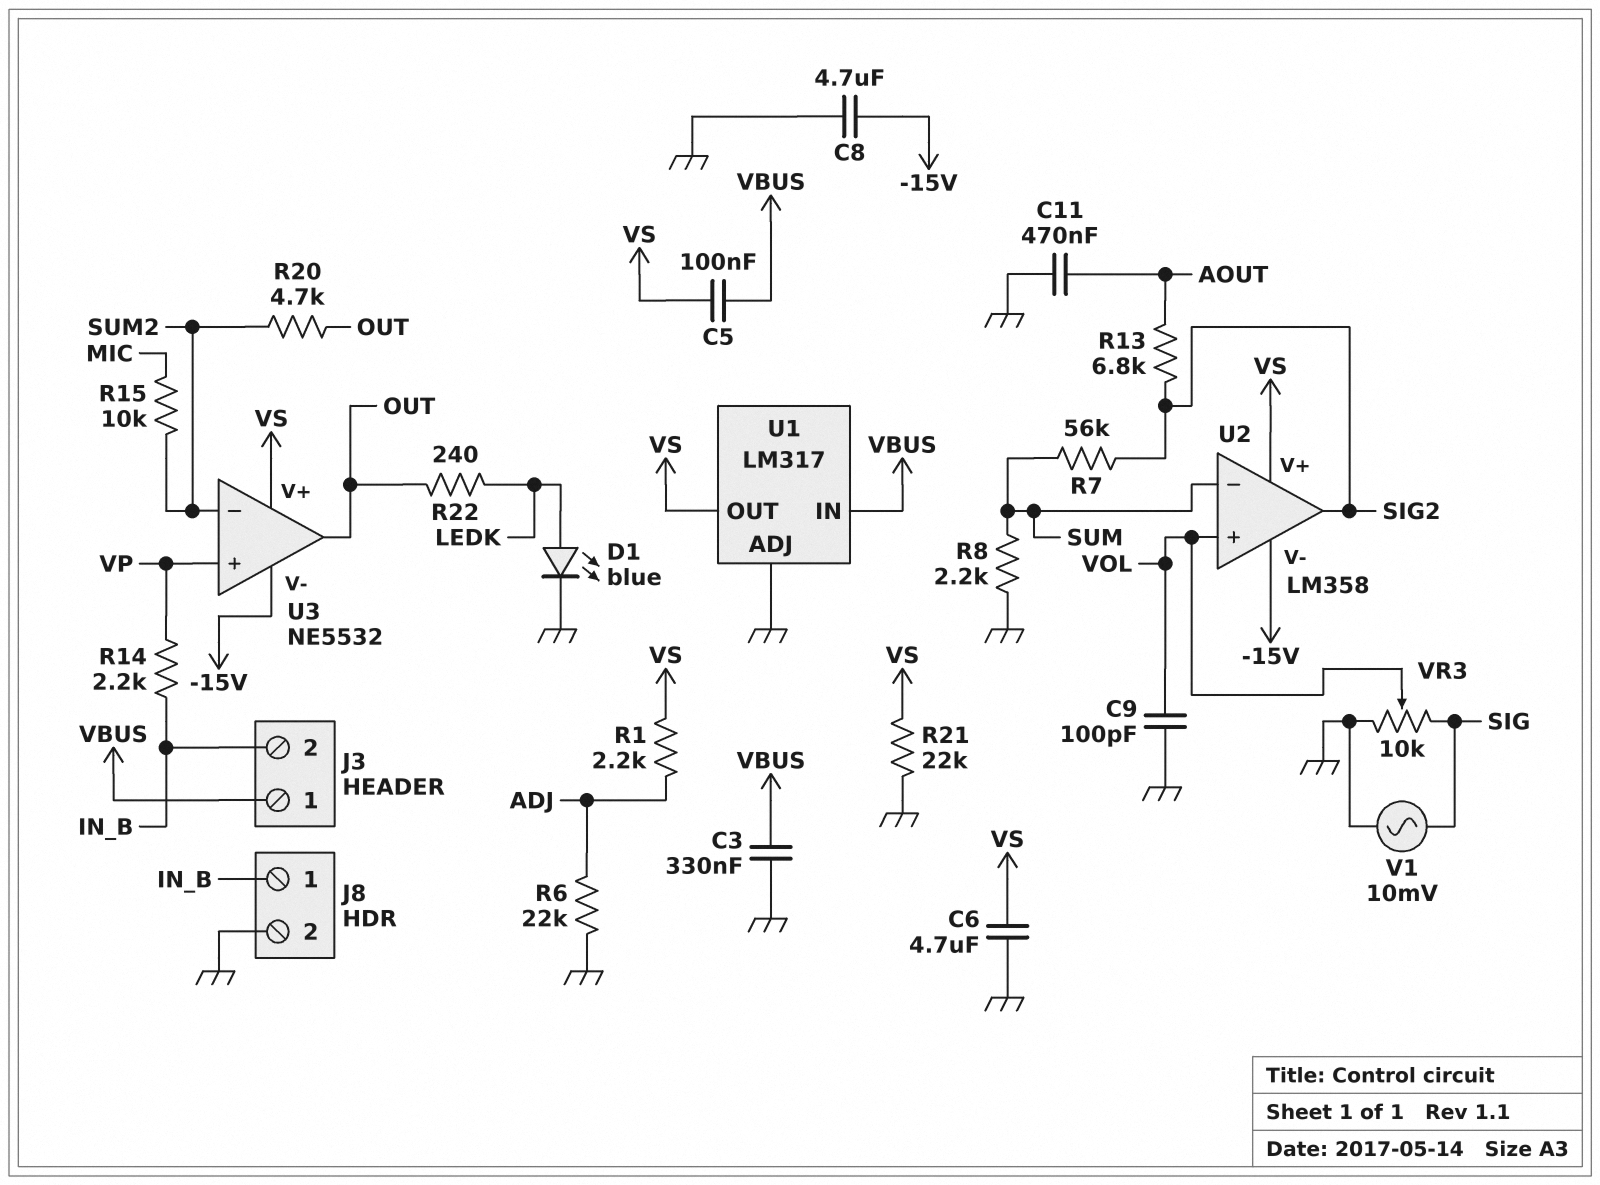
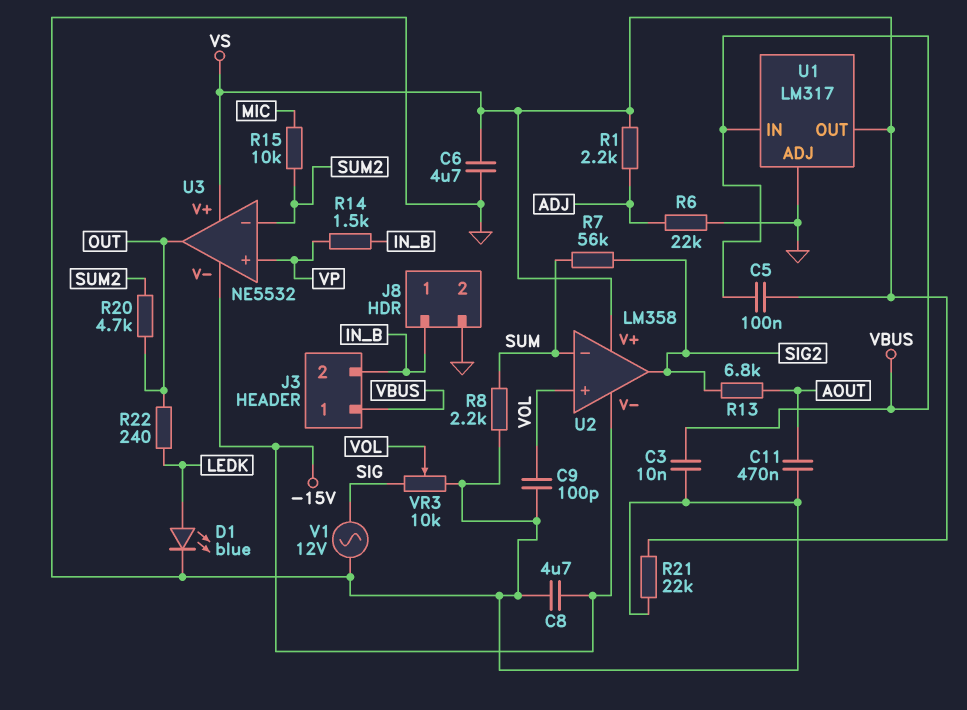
C3: 330nF (GND, VBUS) -> 10nF (GND, VBUS)
R14: 2.2k (IN_B, VP) -> 1.5k (IN_B, VP)
V1: AC 10mV (GND, SIG) -> AC 12V (GND, SIG)

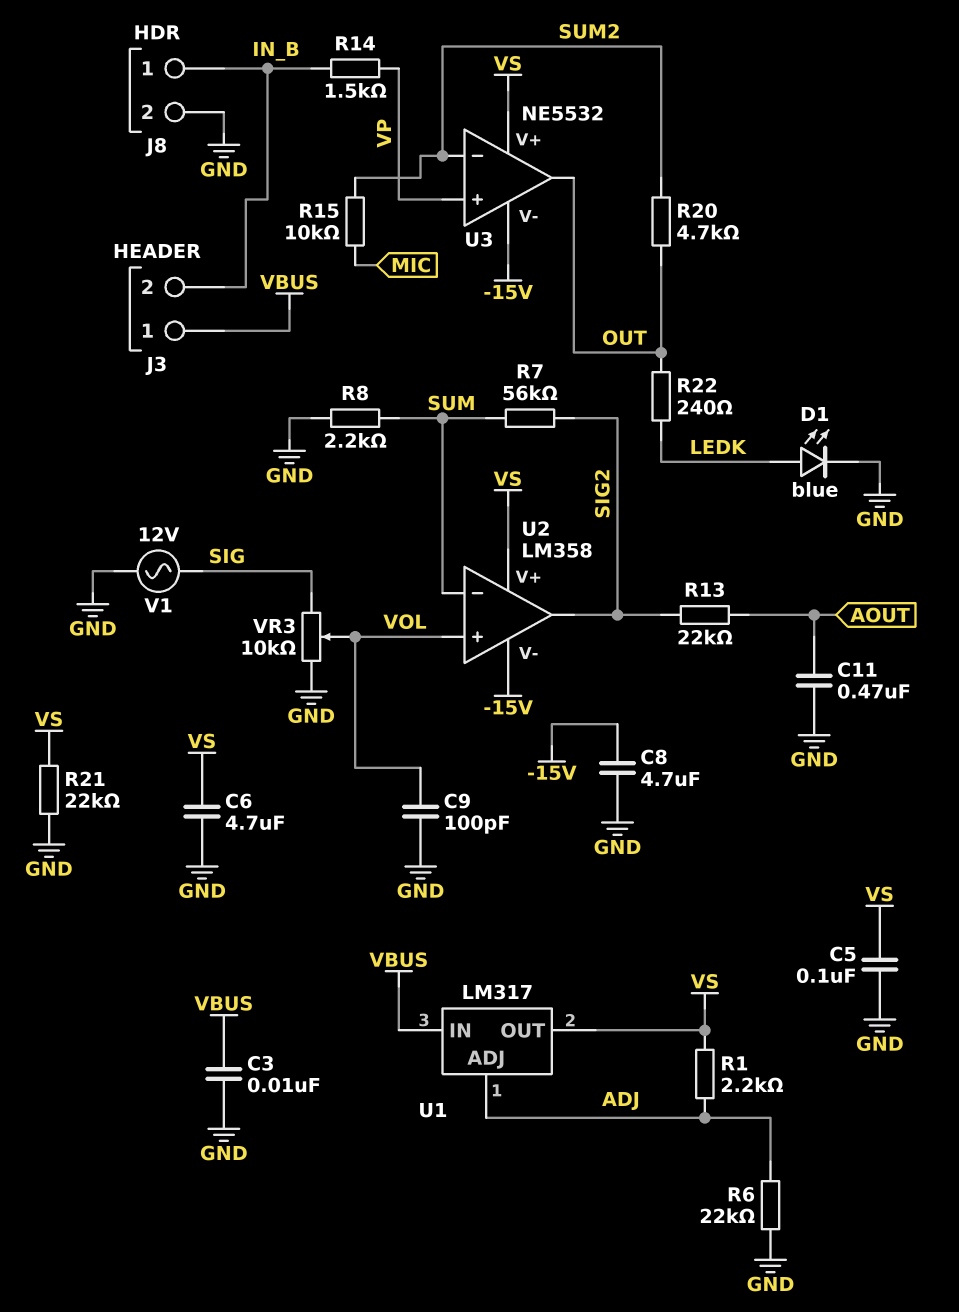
C5: 100nF (VBUS, VS) -> 100nF (GND, VS)
R13: 6.8k (AOUT, SIG2) -> 22k (AOUT, SIG2)
U1 pin ADJ: GND -> ADJ

